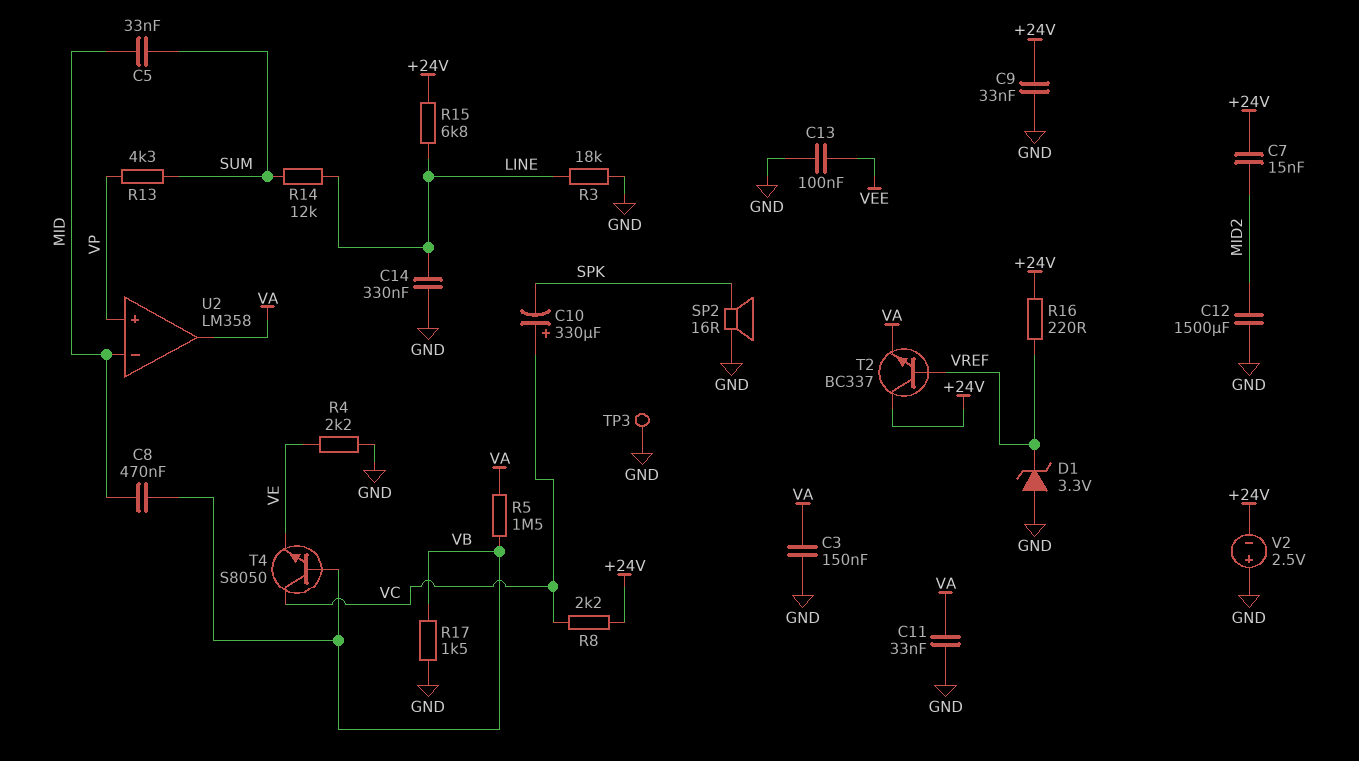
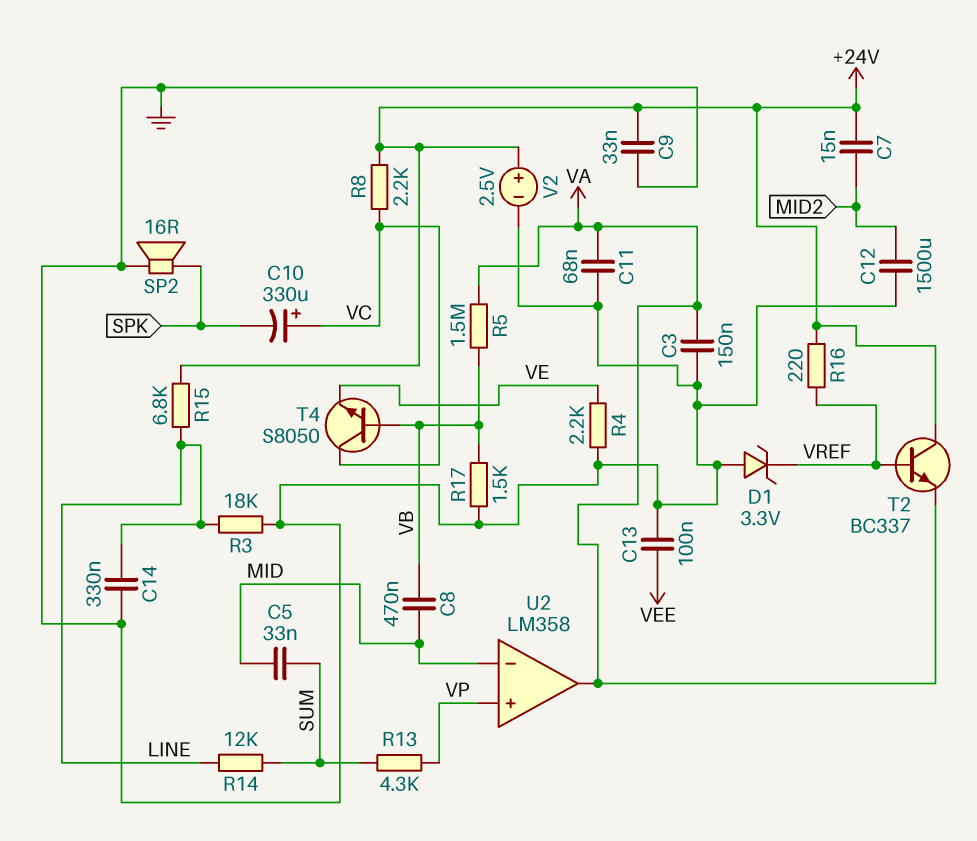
C11: 33nF (GND, VA) -> 68nF (GND, VA)
TP3: test point (GND) -> none
V2: 2.5V (plus GND, minus +24V) -> 2.5V (plus +24V, minus GND)

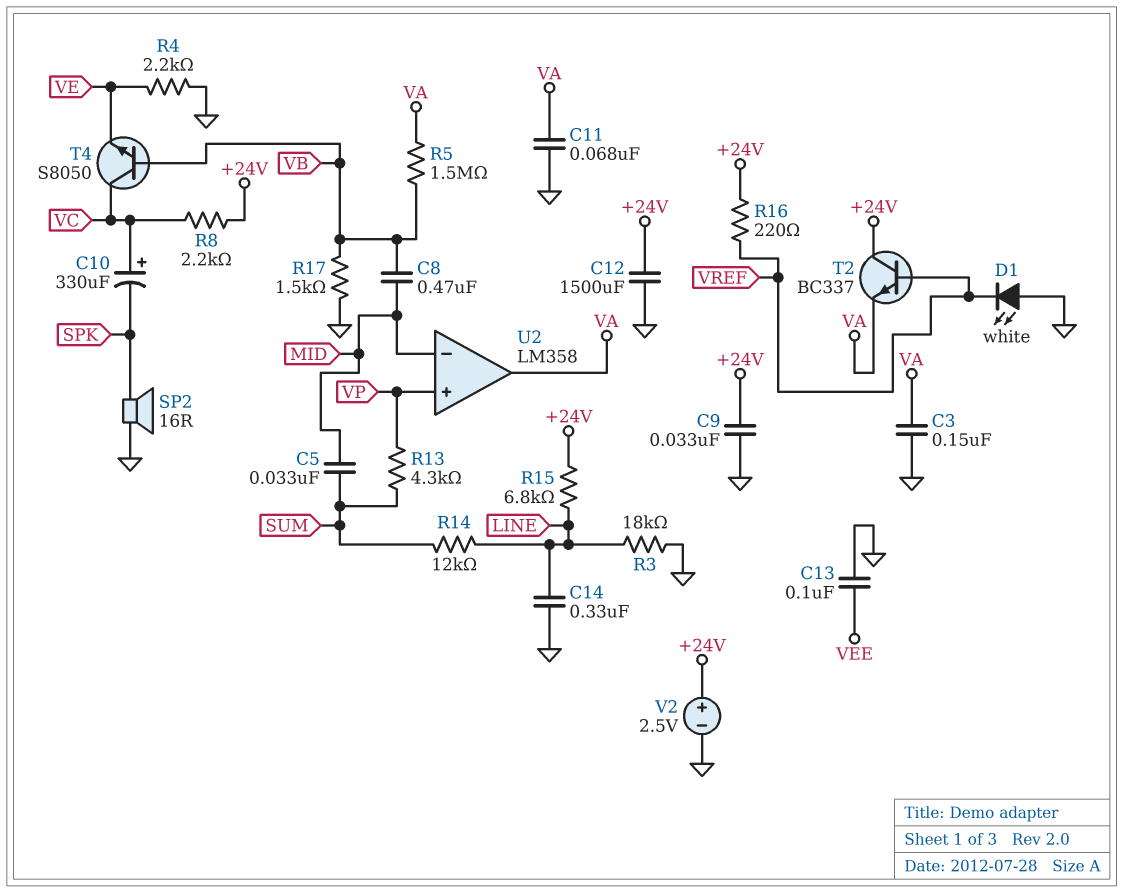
C7: 15nF (+24V, MID2) -> none
C12: 1500uF (GND, MID2) -> 1500uF (+24V, GND)
D1: zener 3.3V (A GND, K VREF) -> LED white (A GND, K VREF)

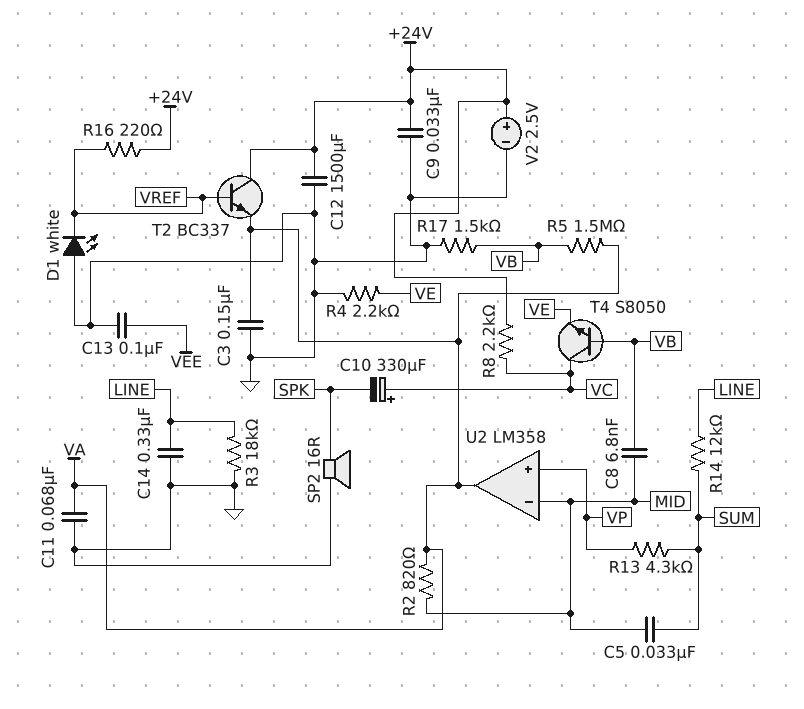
C8: 470nF (MID, VB) -> 6.8nF (MID, VB)
R2: none -> 820 (MID, VA)
R15: 6.8k (+24V, LINE) -> none

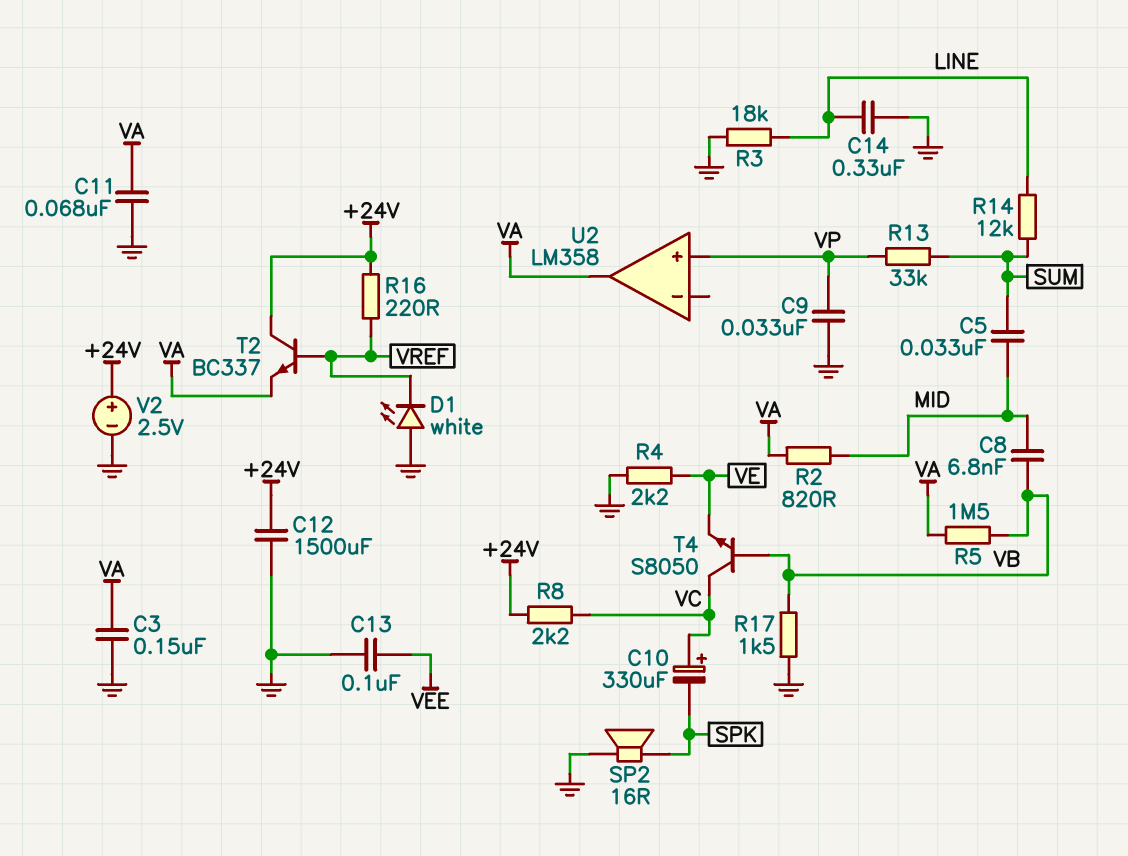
C9: 33nF (+24V, GND) -> 33nF (GND, VP)
R13: 4.3k (SUM, VP) -> 33k (SUM, VP)
U2 pin in-: MID -> none

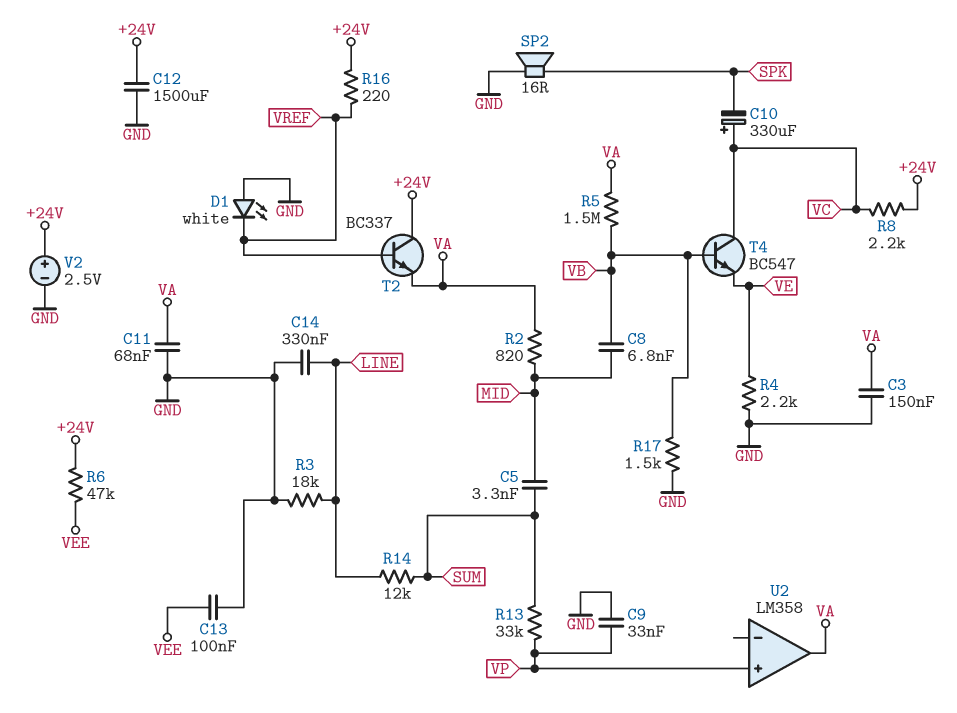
C5: 33nF (MID, SUM) -> 3.3nF (MID, SUM)
R6: none -> 47k (+24V, VEE)
T4: NPN S8050 (B VB, C VC, E VE) -> NPN BC547 (B VB, C VC, E VE)

